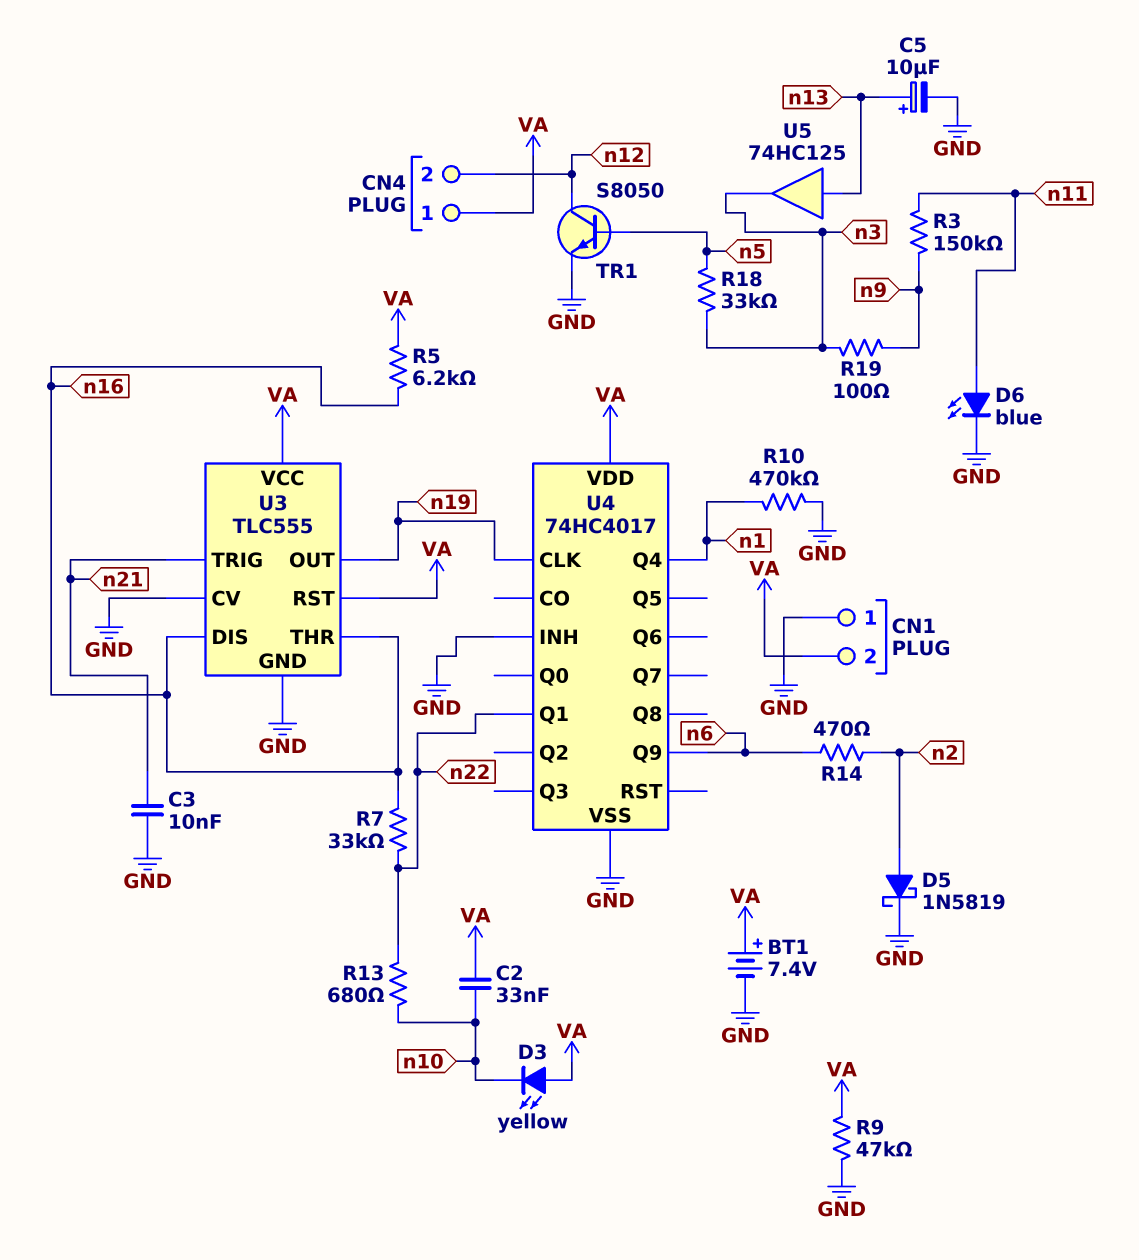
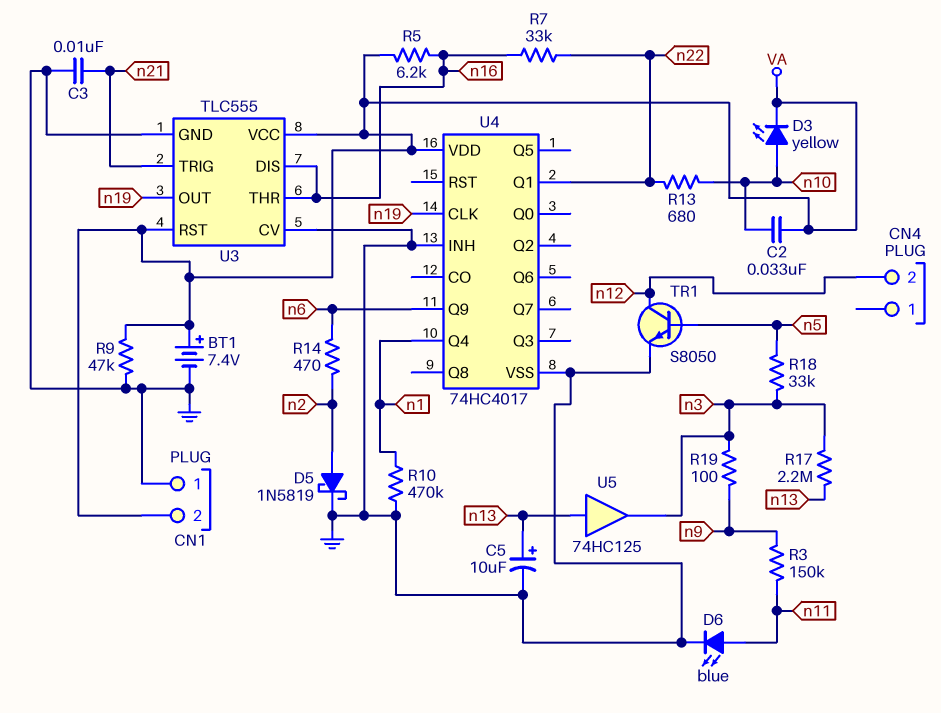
CN4 pin 1: VA -> none
D3: LED yellow (A VA, K n10) -> LED yellow (A n10, K VA)
R17: none -> 2.2M (n3, n13)

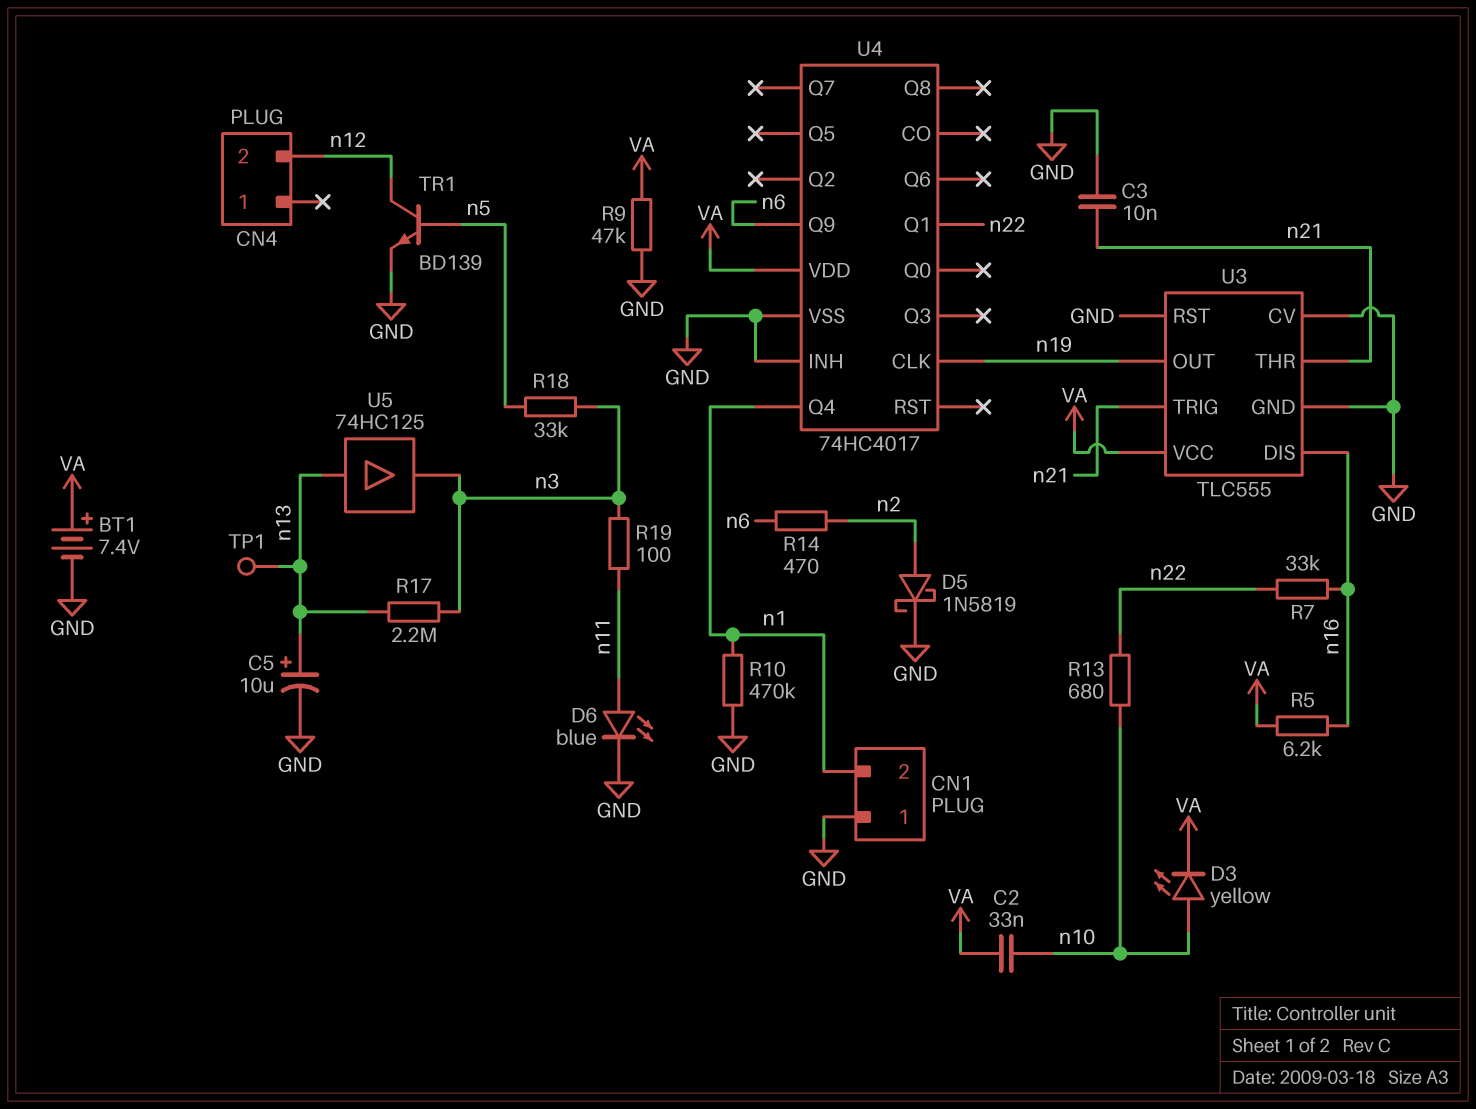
CN1 pin 2: VA -> n1
R3: 150k (n9, n11) -> none
R19: 100 (n3, n9) -> 100 (n3, n11)
TP1: none -> test point (n13)
TR1: NPN S8050 (B n5, C n12, E GND) -> NPN BD139 (B n5, C n12, E GND)
U3 pin RST: VA -> GND
U3 pin THR: n16 -> n21

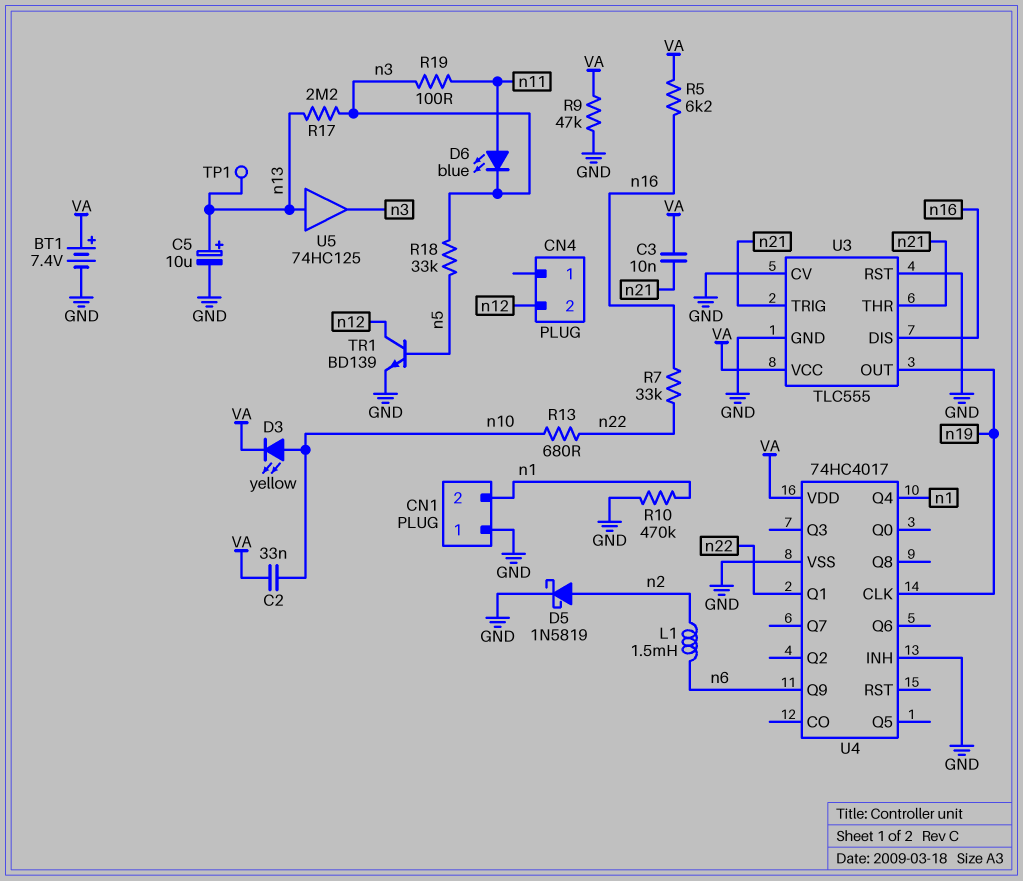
C3: 10nF (GND, n21) -> 10nF (VA, n21)
D6: LED blue (A n11, K GND) -> LED blue (A n11, K n3)
L1: none -> 1.5mH (n2, n6)
R14: 470 (n2, n6) -> none

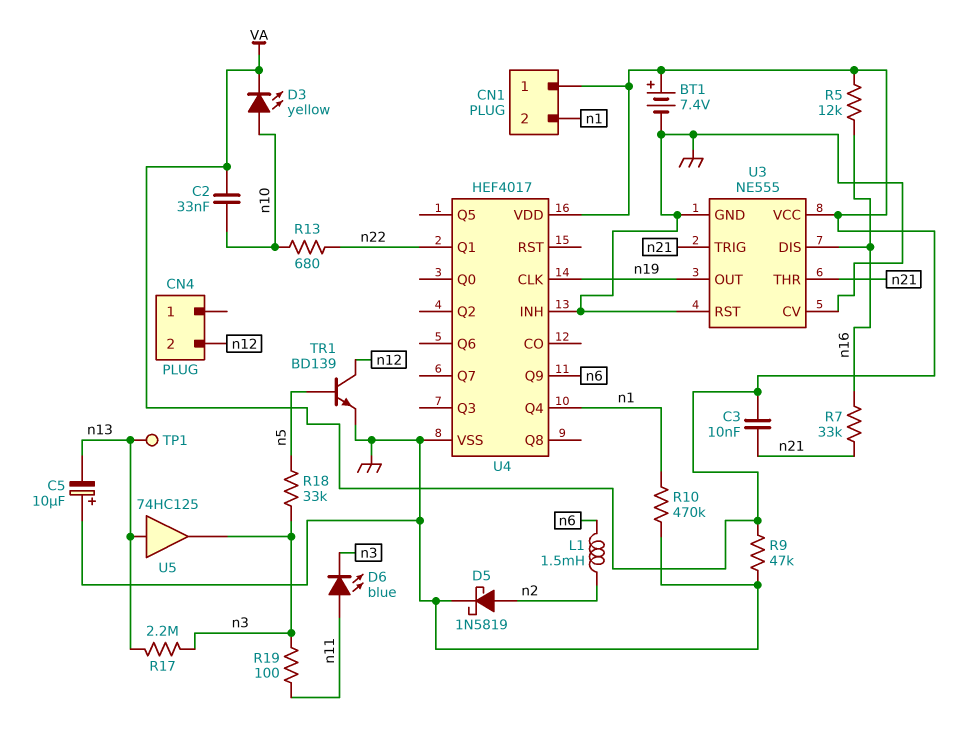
C5: 10uF (plus n13, minus GND) -> 10uF (plus GND, minus n13)
CN1 pin 1: GND -> VA
R5: 6.2k (VA, n16) -> 12k (VA, n16)
R7: 33k (n16, n22) -> 33k (n16, n21)
U3: TLC555 -> NE555
U4: 74HC4017 -> HEF4017

